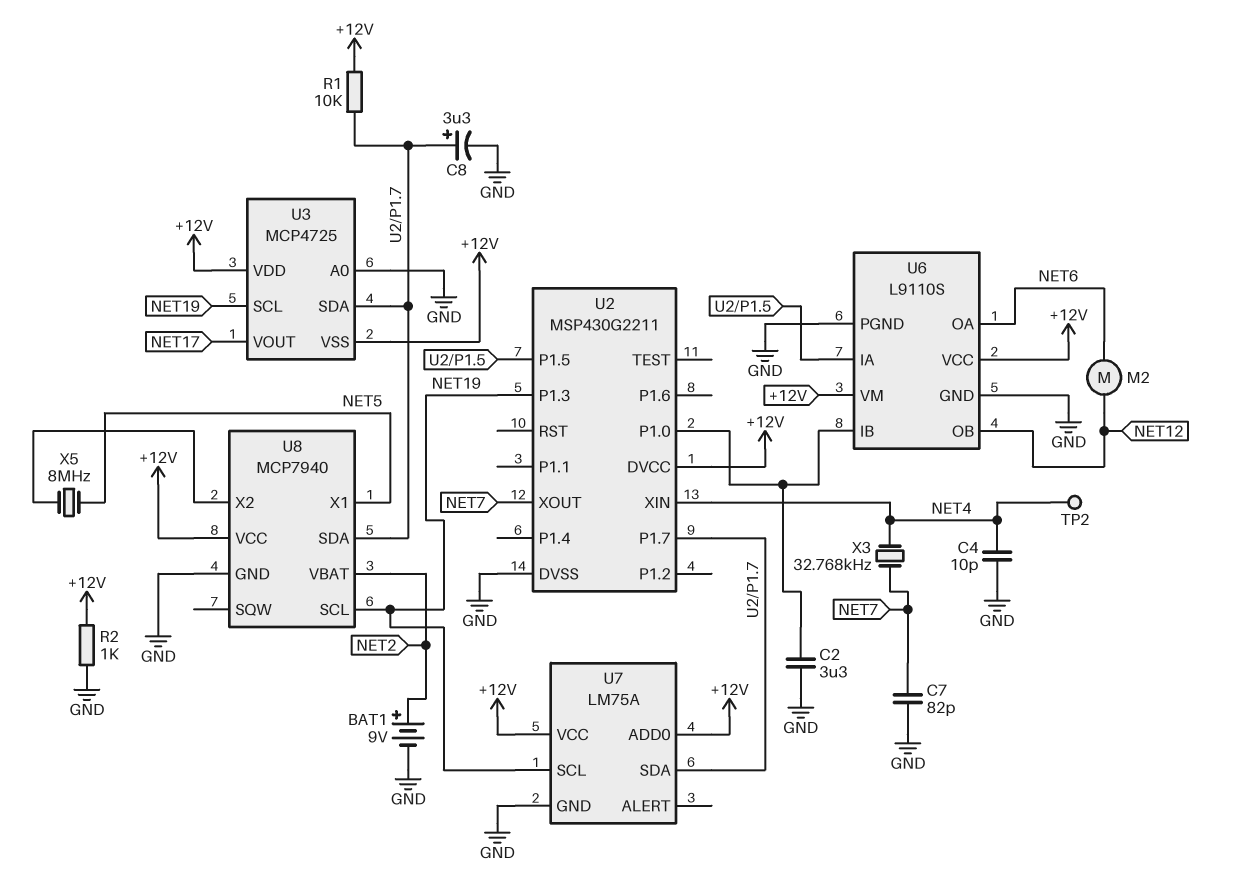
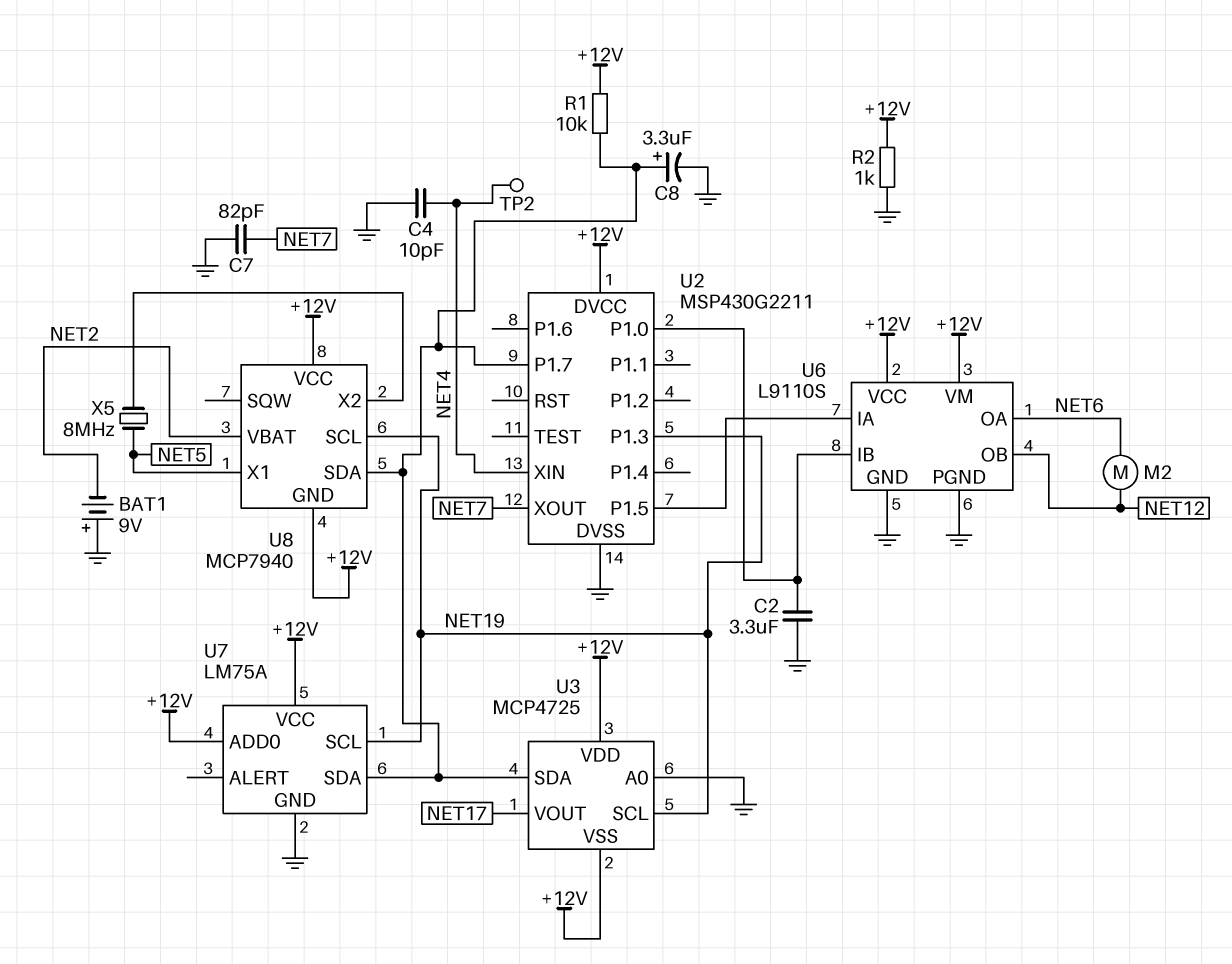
BAT1: 9V (plus NET2, minus GND) -> 9V (plus GND, minus NET2)
U8 pin GND: GND -> +12V
X3: 32.768kHz (NET4, NET7) -> none

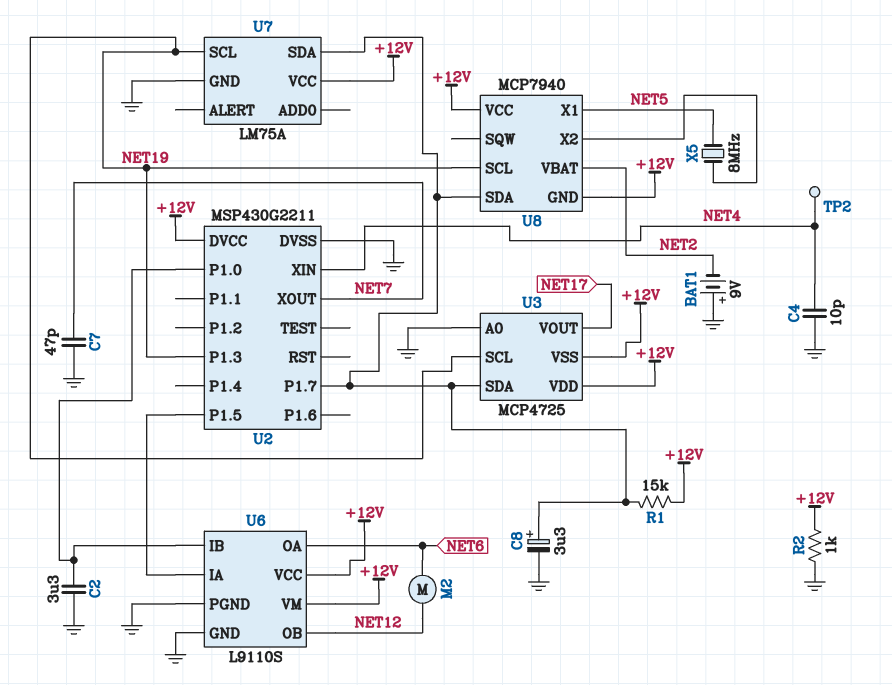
C7: 82pF (GND, NET7) -> 47pF (GND, NET7)
R1: 10k (+12V, U2/P1.7) -> 15k (+12V, U2/P1.7)
U7 pin ADD0: +12V -> none

